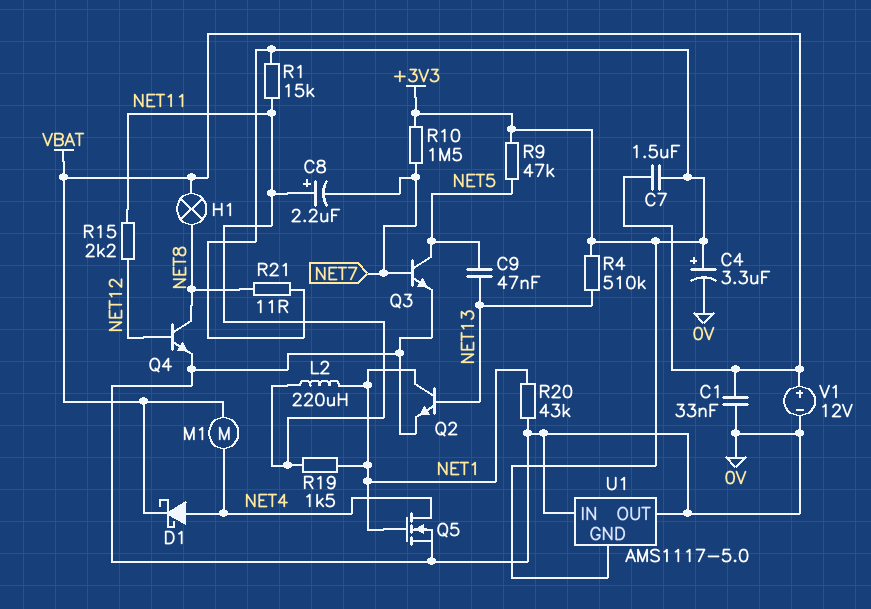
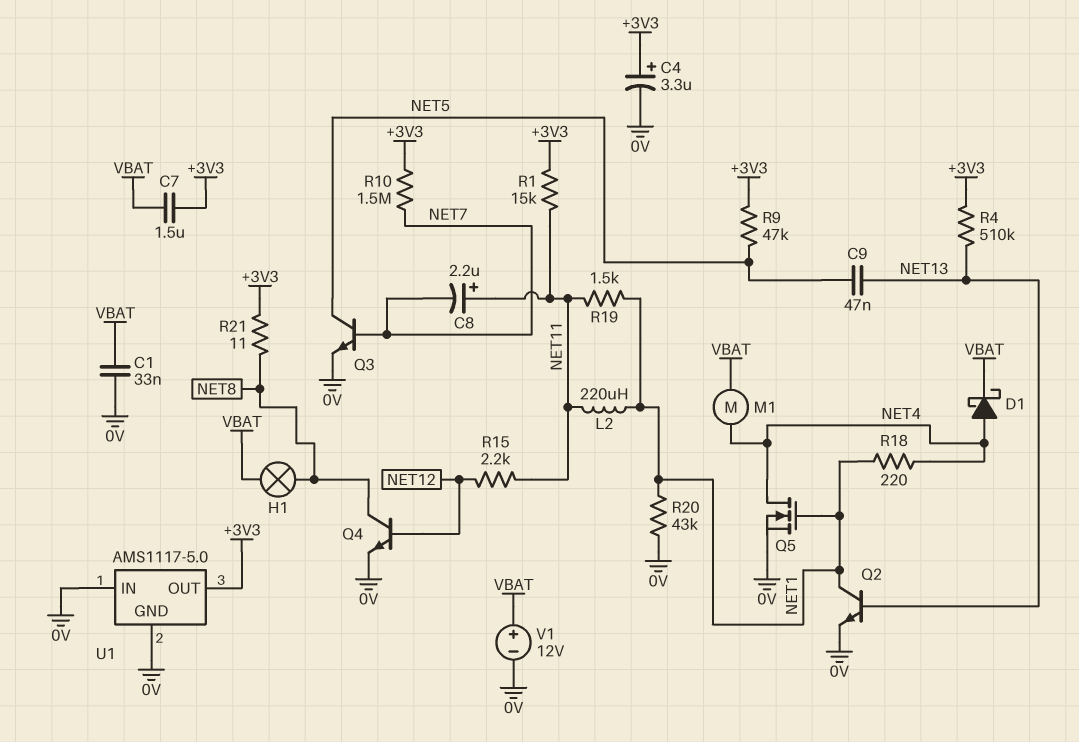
R18: none -> 220 (NET1, NET4)
U1 pin GND: +3V3 -> 0V
U1 pin OUT: 0V -> +3V3

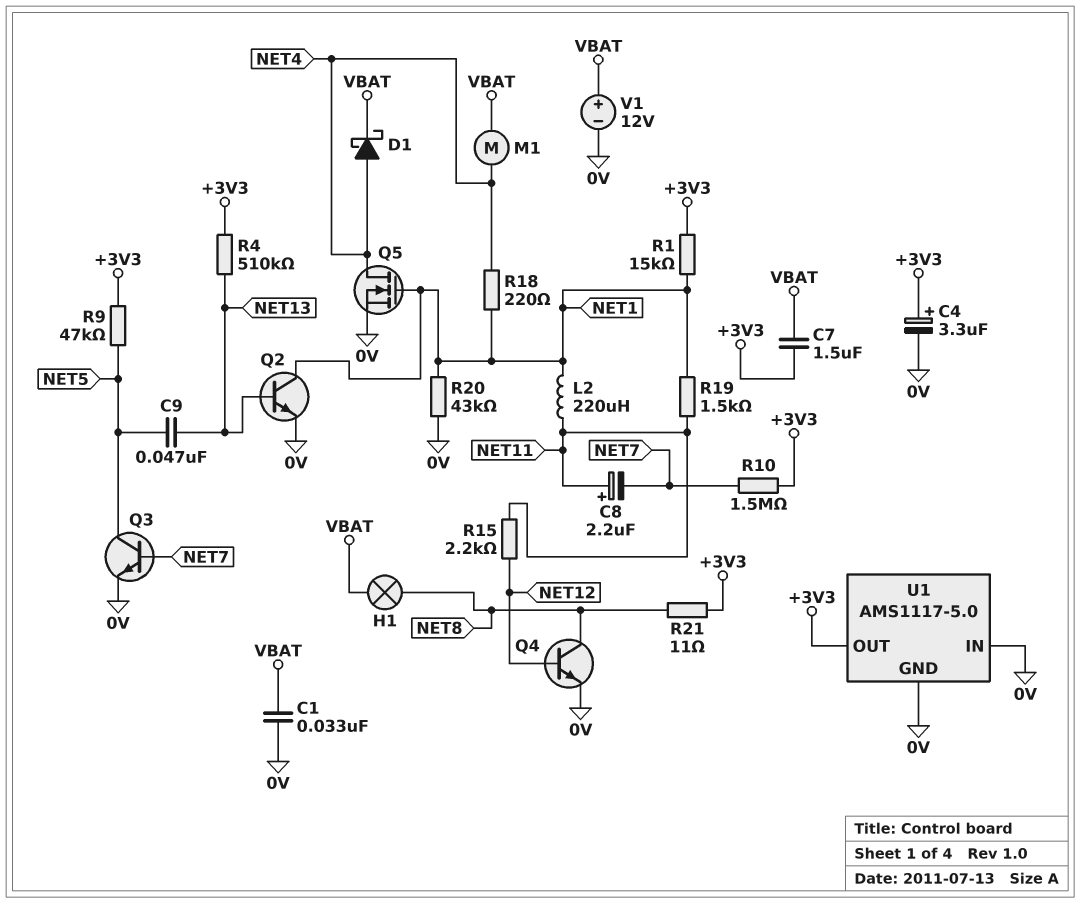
R1: 15k (+3V3, NET11) -> 15k (+3V3, NET1)

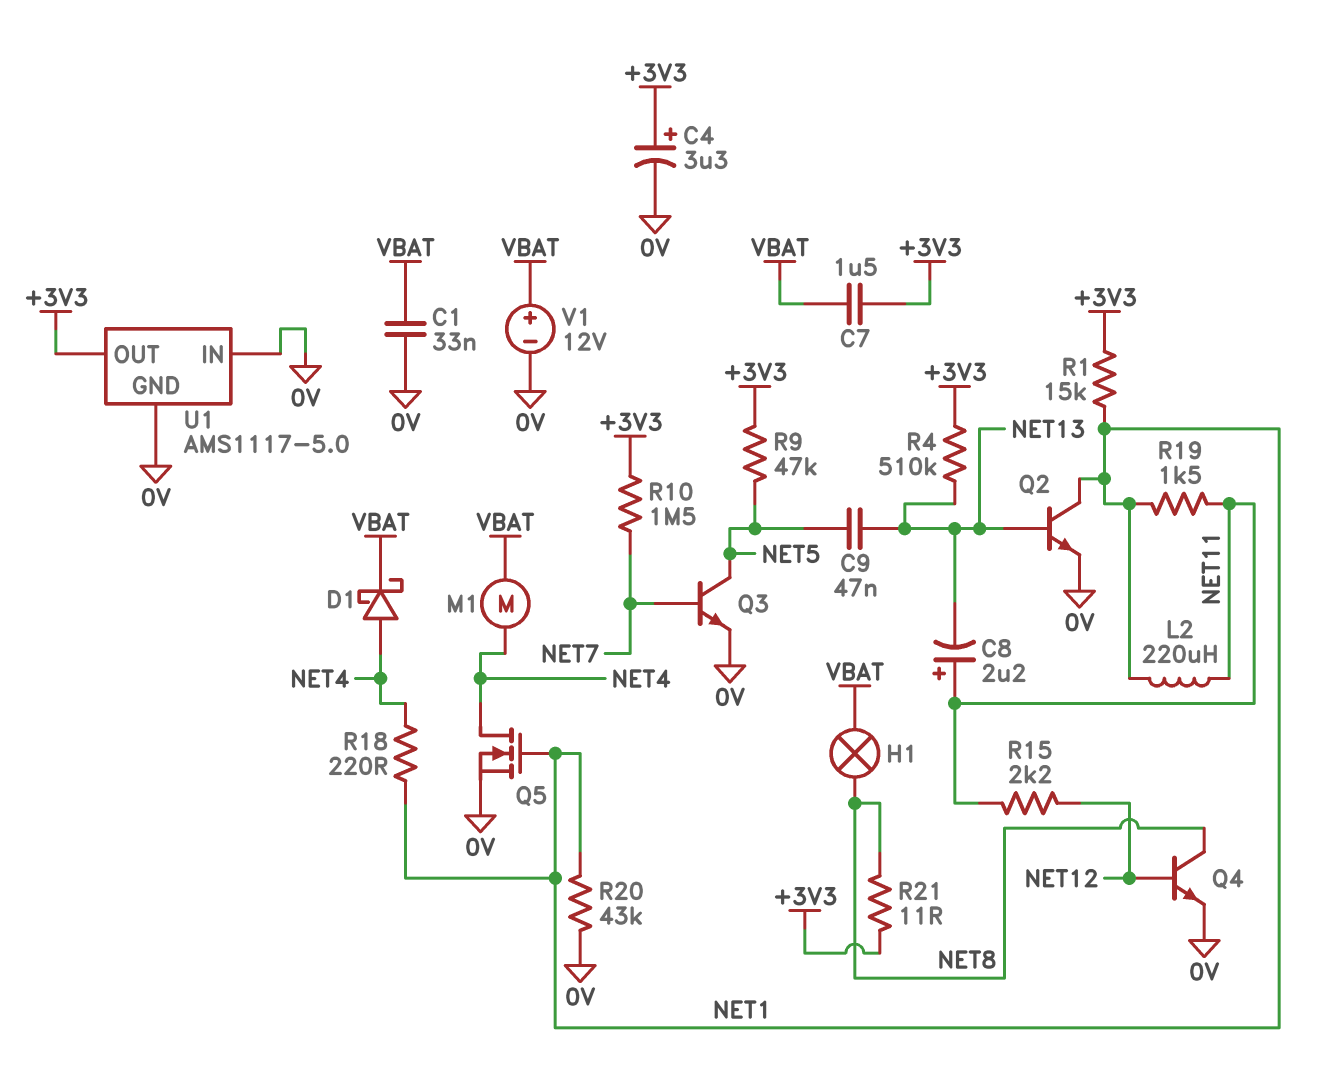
C8: 2.2uF (plus NET11, minus NET7) -> 2.2uF (plus NET11, minus NET13)

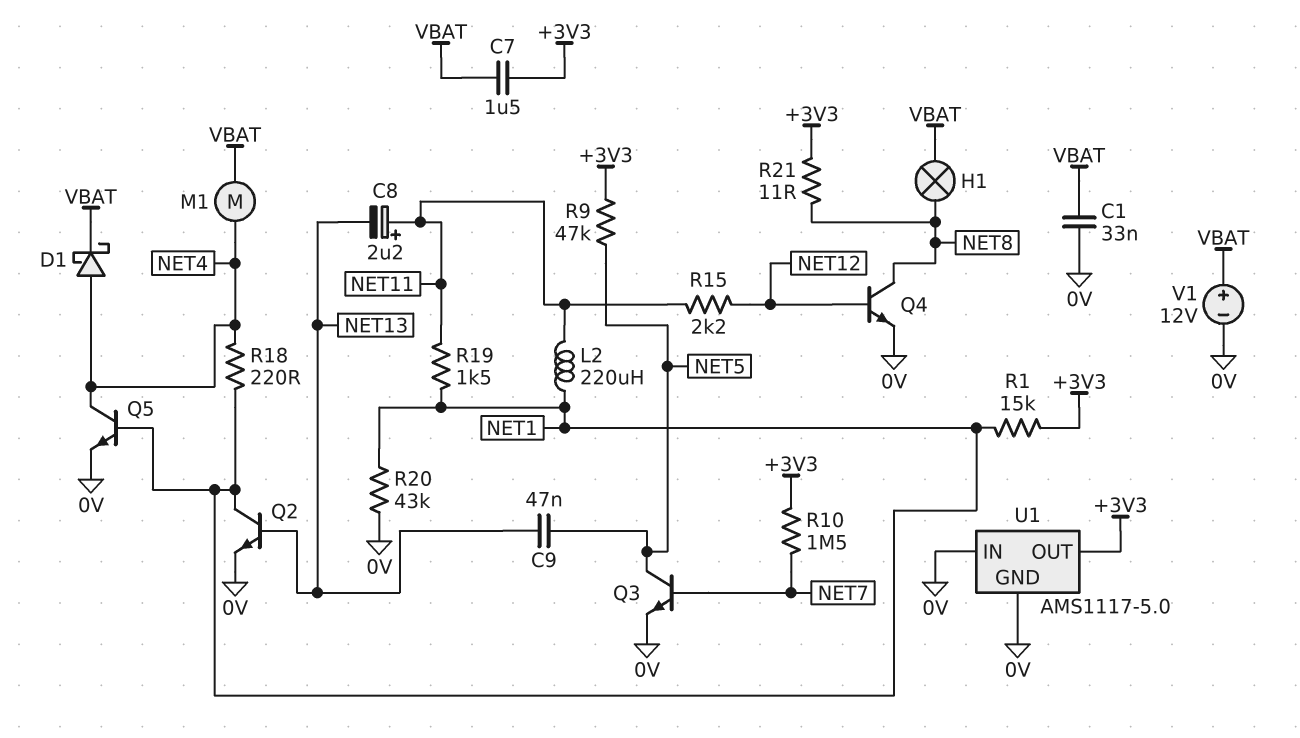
C4: 3.3uF (plus +3V3, minus 0V) -> none
Q5: NMOS (G NET1, D NET4, S 0V) -> NPN (B NET1, C NET4, E 0V)
R4: 510k (+3V3, NET13) -> none

